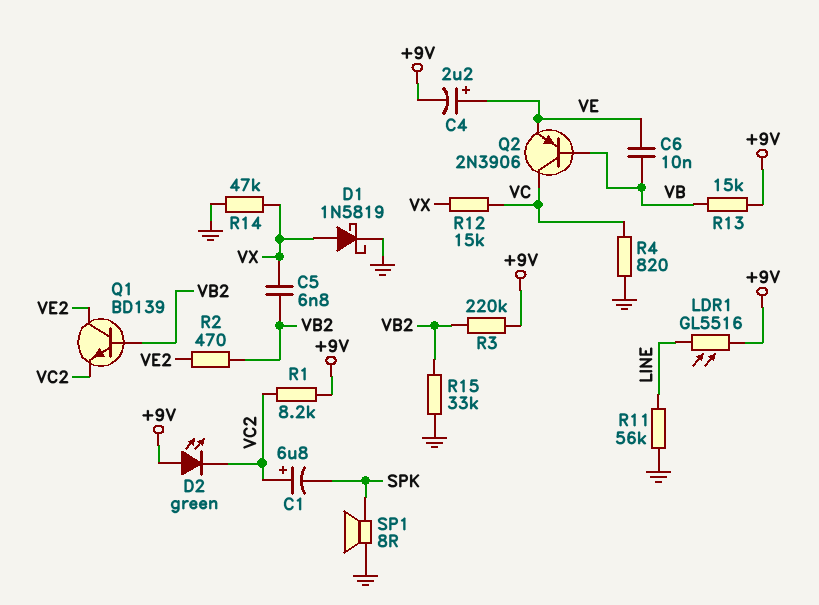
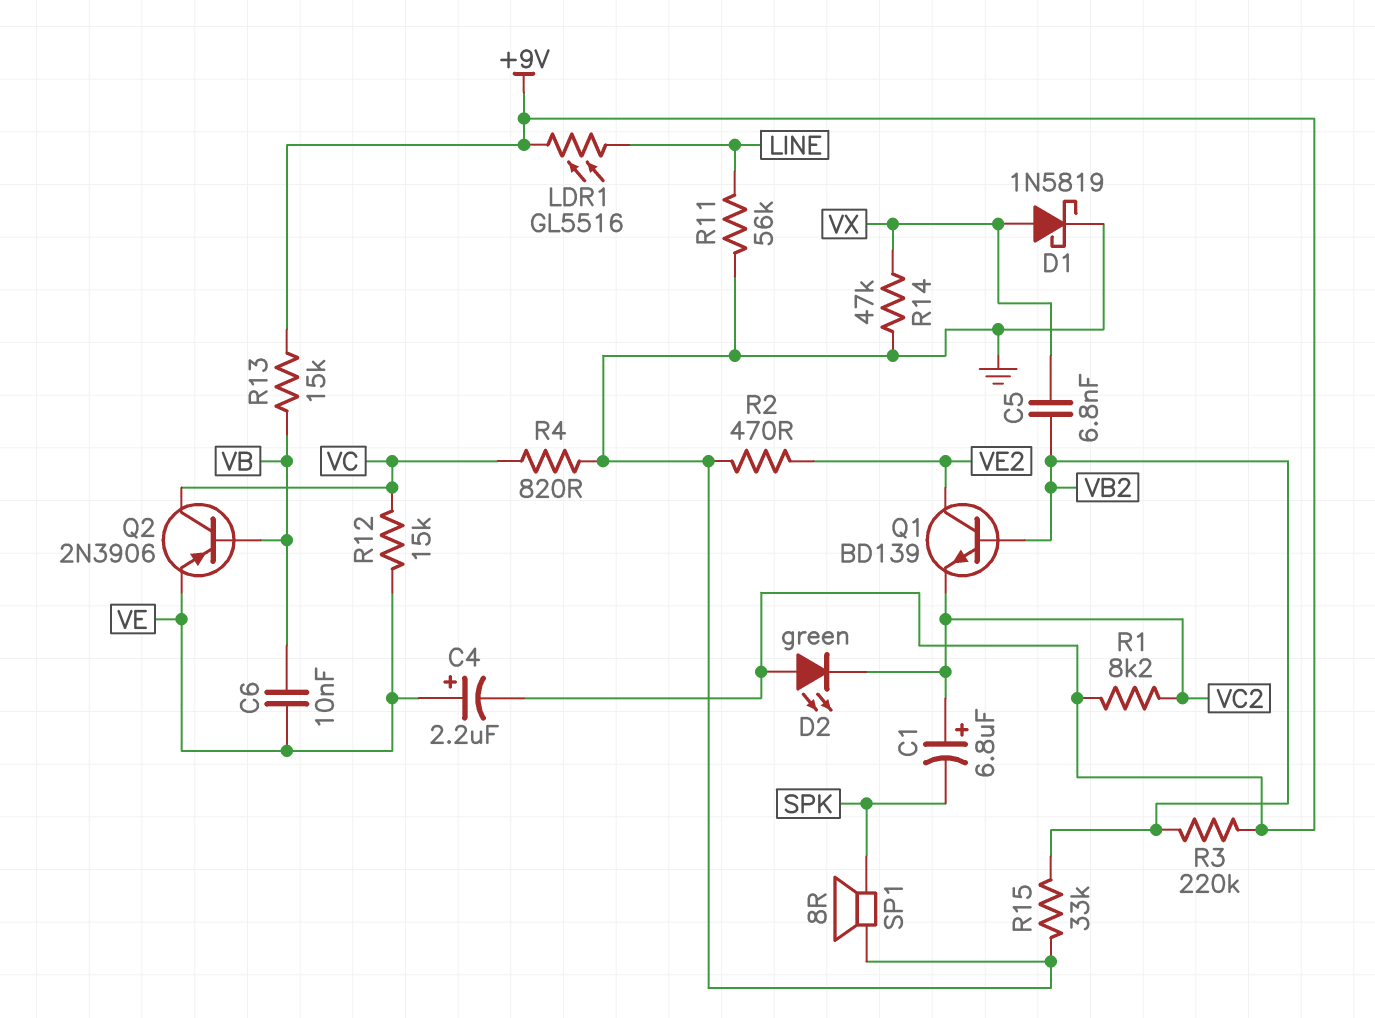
R2: 470 (VB2, VE2) -> 470 (GND, VE2)
R12: 15k (VC, VX) -> 15k (VC, VE)

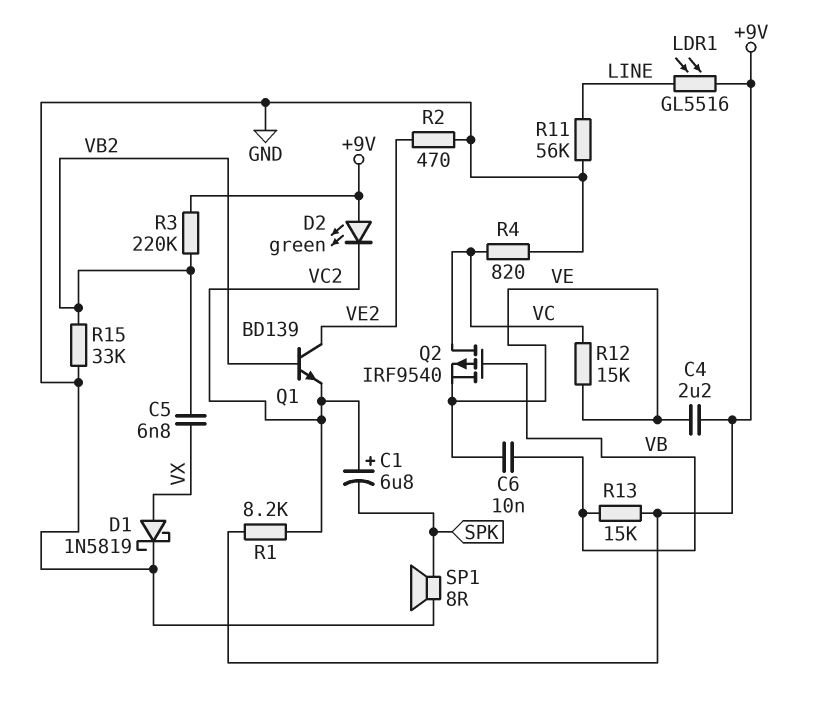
C4: 2.2uF (plus VE, minus +9V) -> 2.2uF (+9V, VE)
Q2: PNP 2N3906 (B VB, C VC, E VE) -> PMOS IRF9540 (G VB, D VC, S VE)
R14: 47k (GND, VX) -> none

